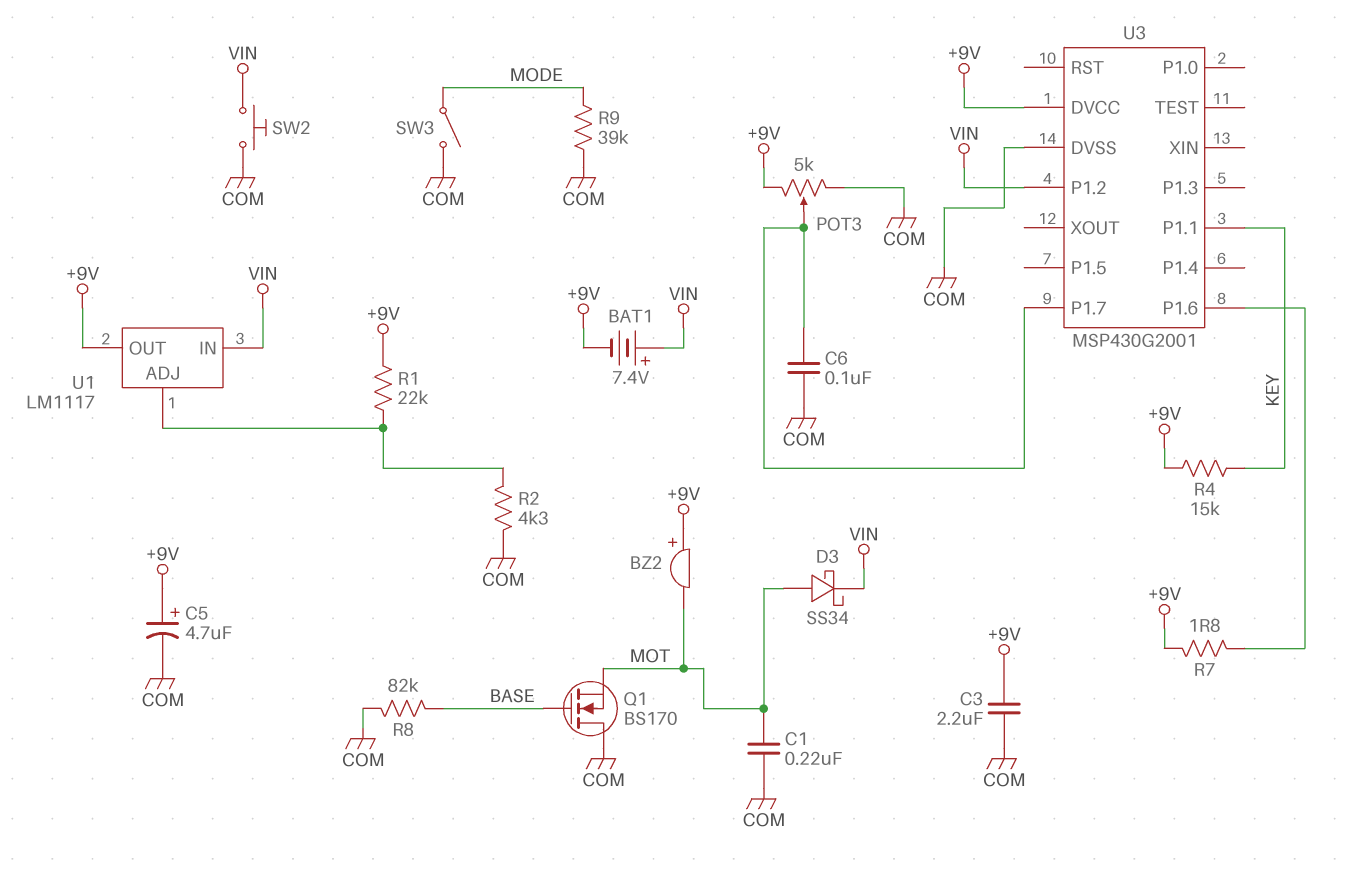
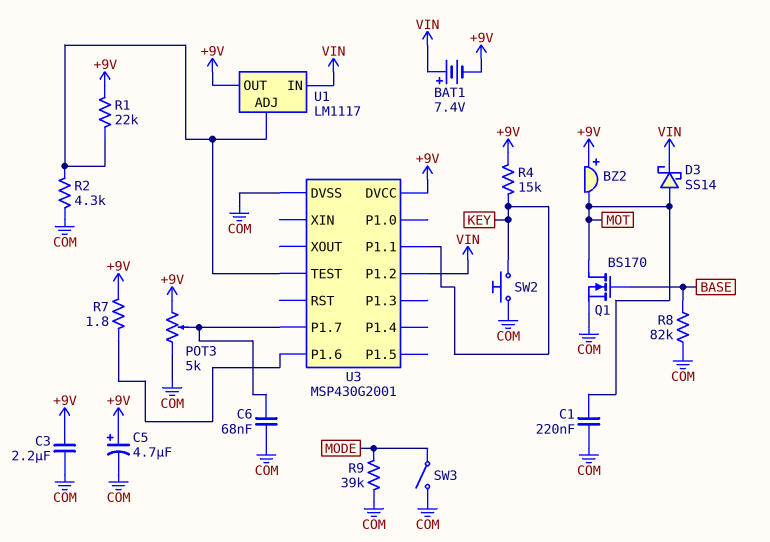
C6: 100nF (COM, U3/P1.7) -> 68nF (COM, U3/P1.7)
D3: schottky SS34 (A MOT, K VIN) -> schottky SS14 (A MOT, K VIN)
Q1: NMOS BS170 (G BASE, D COM, S MOT) -> NMOS BS170 (G BASE, D MOT, S COM)
SW2: button (COM, VIN) -> button (COM, KEY)
U3 pin TEST: none -> U1/ADJ

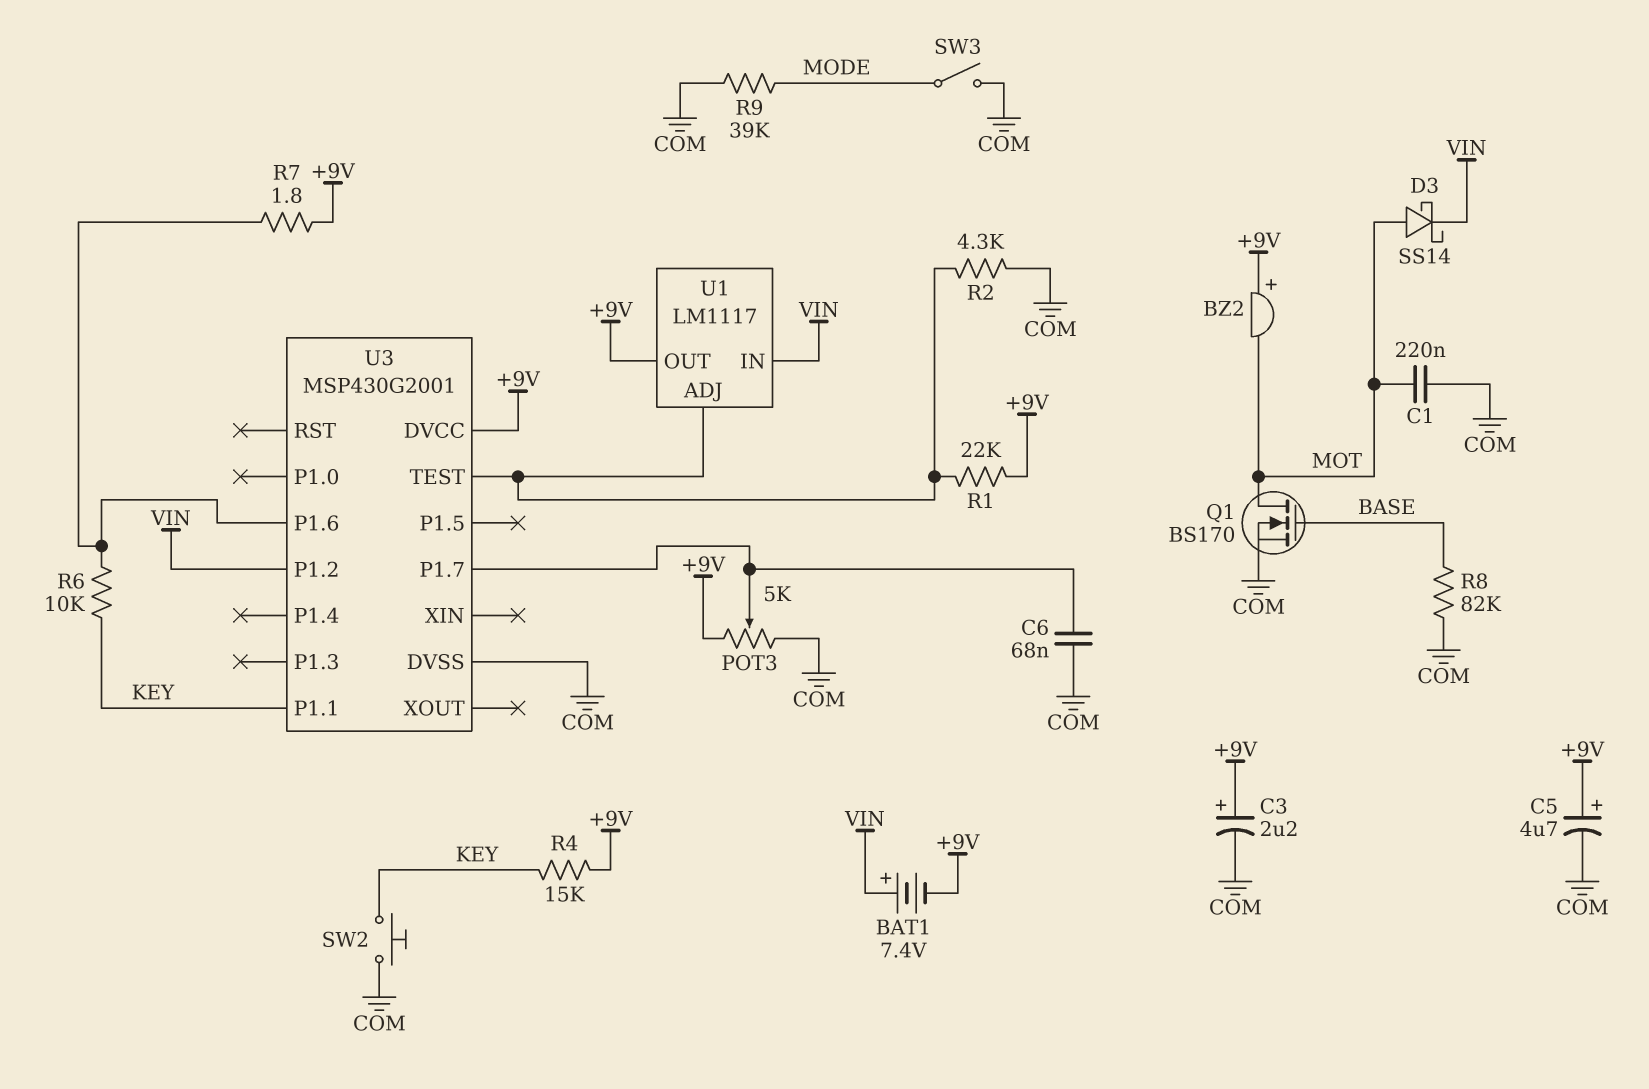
C3: 2.2uF (+9V, COM) -> 2.2uF (plus +9V, minus COM)
R6: none -> 10k (KEY, U3/P1.6)

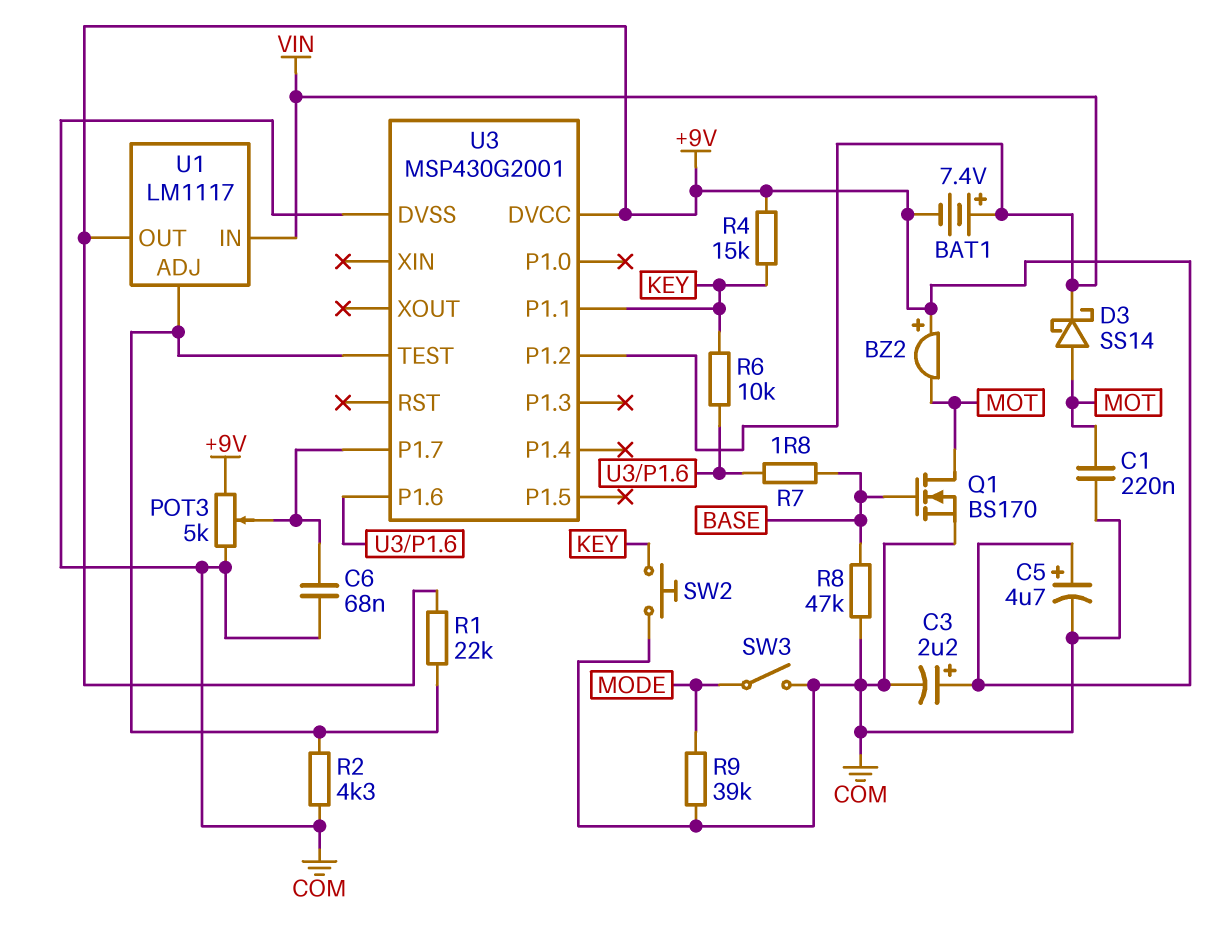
R7: 1.8 (+9V, U3/P1.6) -> 1.8 (BASE, U3/P1.6)
R8: 82k (BASE, COM) -> 47k (BASE, COM)

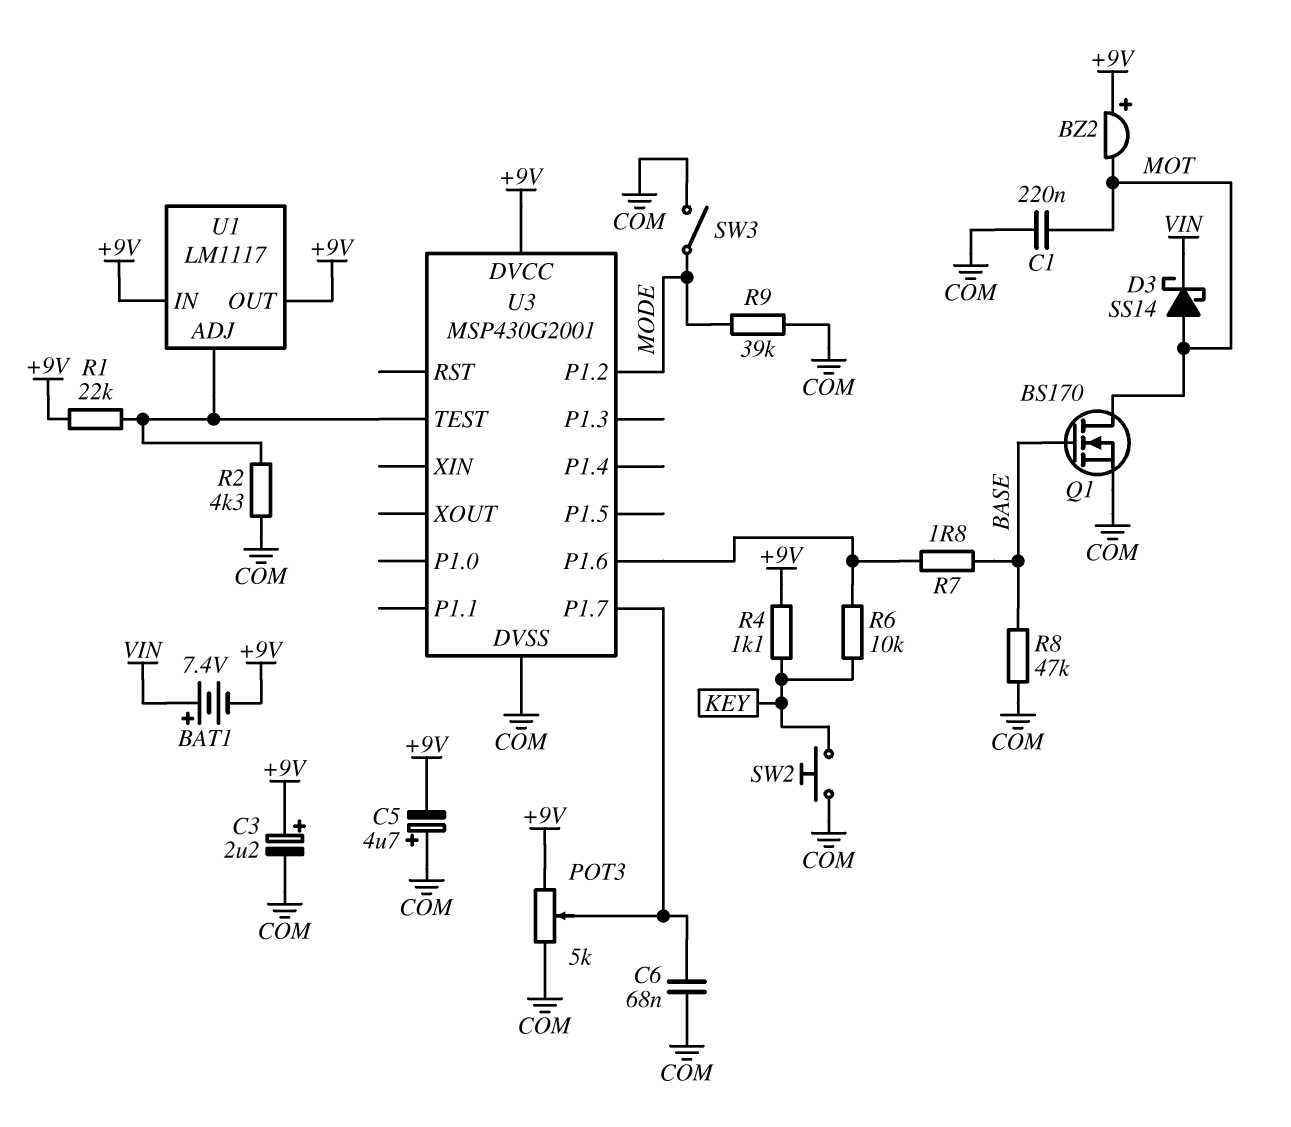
C5: 4.7uF (plus +9V, minus COM) -> 4.7uF (plus COM, minus +9V)
R4: 15k (+9V, KEY) -> 1.1k (+9V, KEY)
U1 pin IN: VIN -> +9V
U3 pin P1.1: KEY -> none
U3 pin P1.2: VIN -> MODE

